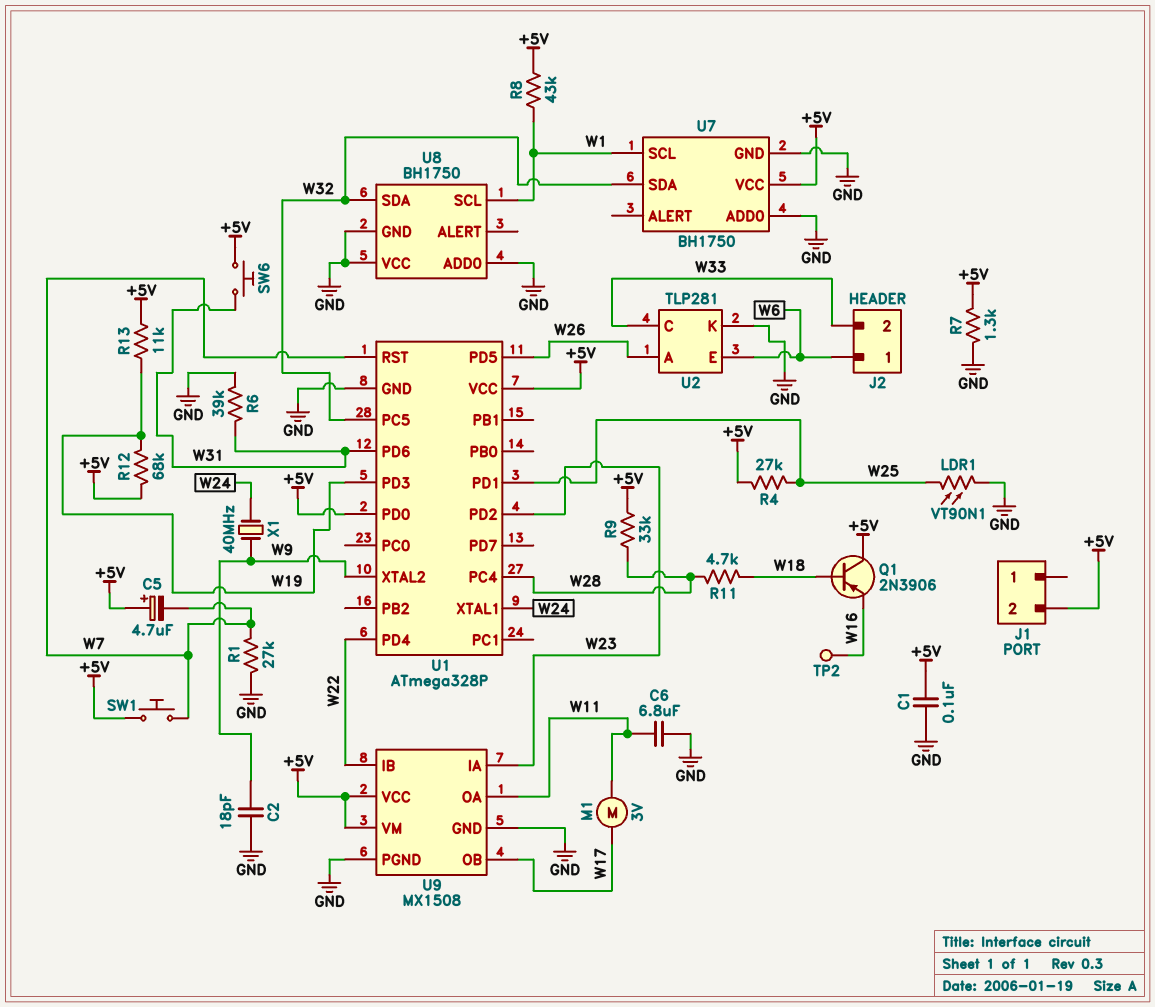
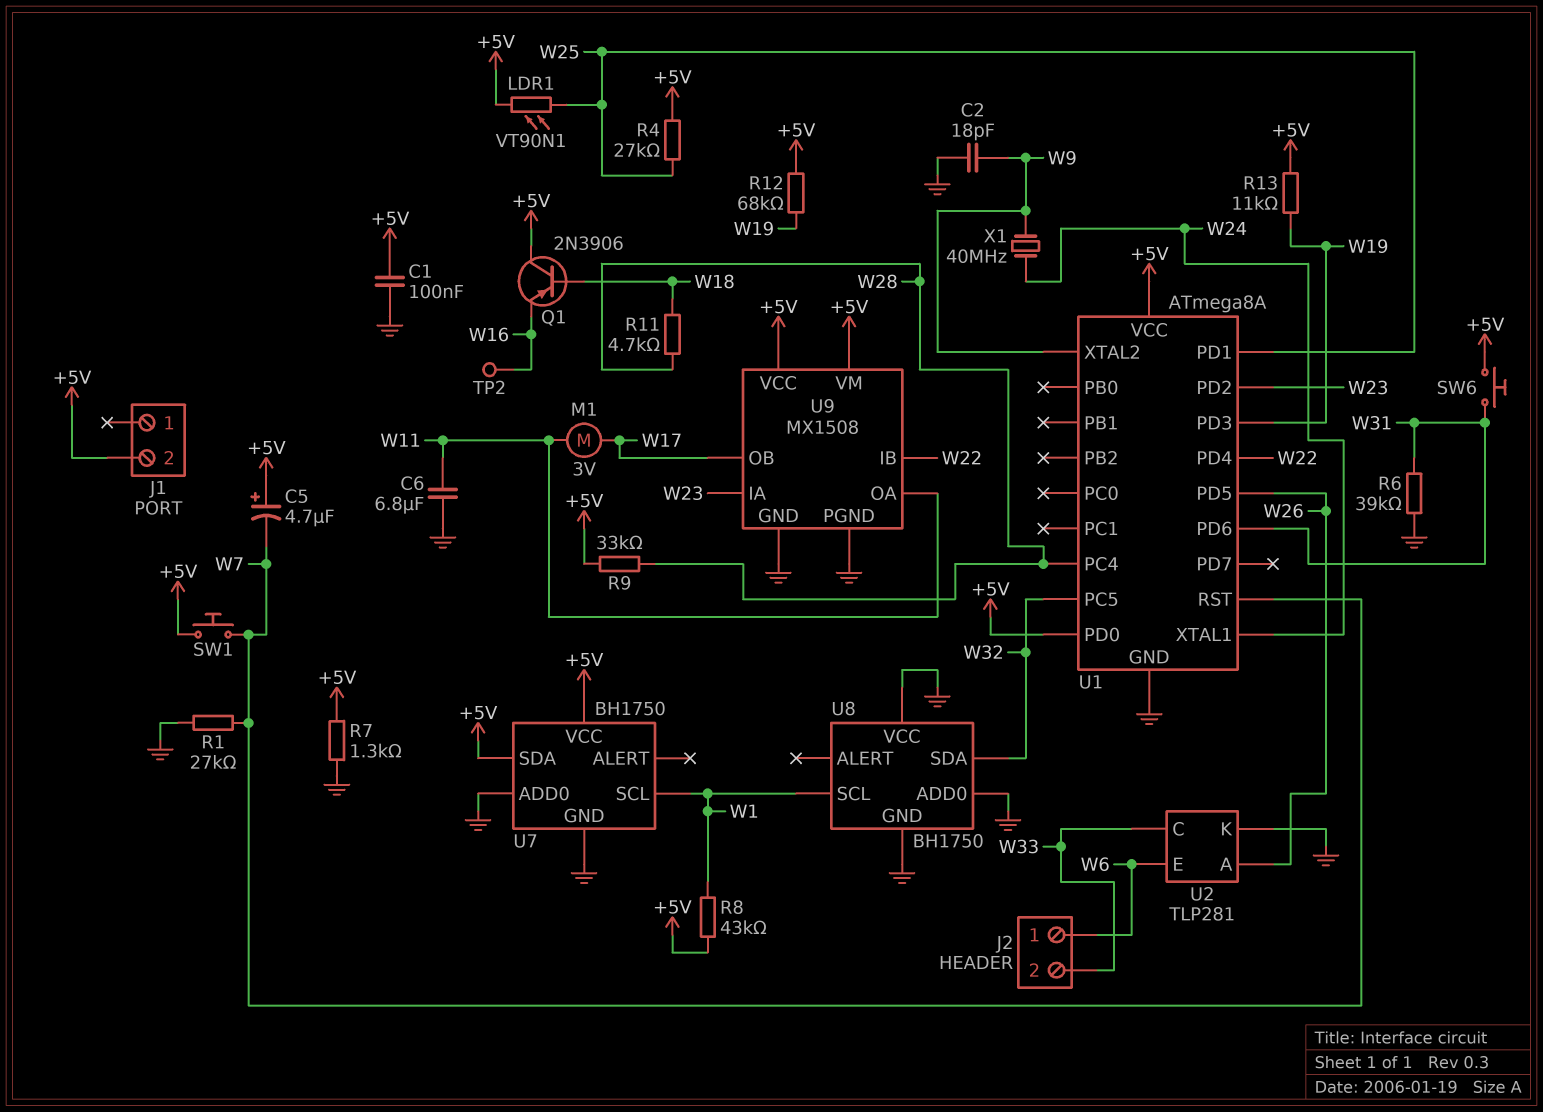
LDR1: VT90N1 (GND, W25) -> VT90N1 (+5V, W25)
U1: ATmega328P -> ATmega8A
U7 pin SDA: W32 -> +5V

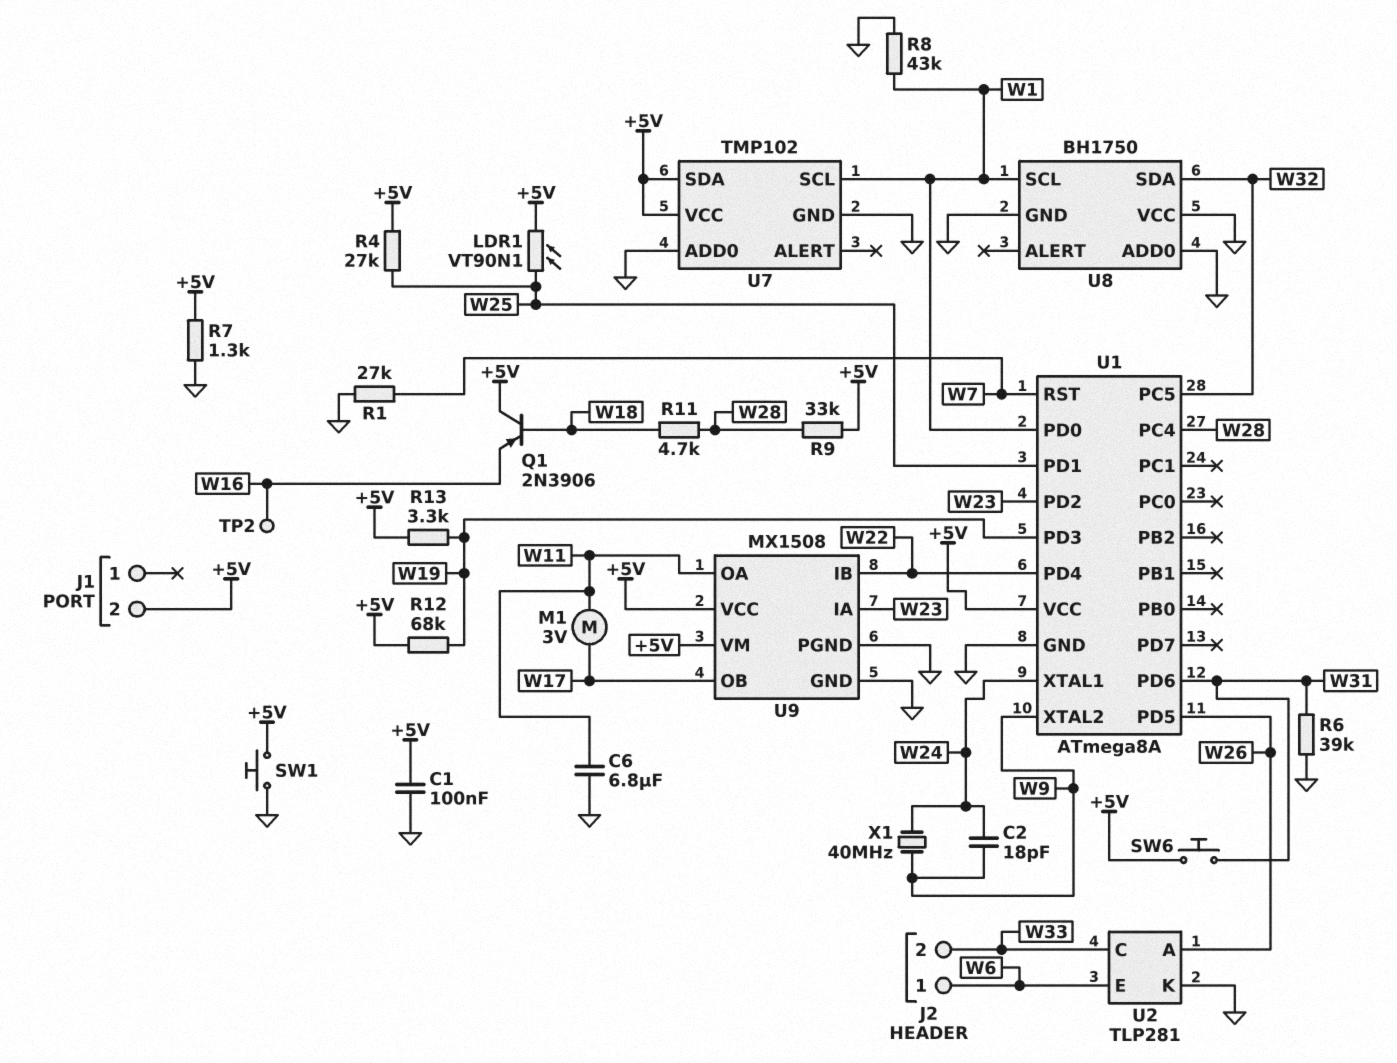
C2: 18pF (GND, W9) -> 18pF (W9, W24)
C5: 4.7uF (plus +5V, minus W7) -> none
R8: 43k (+5V, W1) -> 43k (GND, W1)
R13: 11k (+5V, W19) -> 3.3k (+5V, W19)
SW1: button (+5V, W7) -> button (+5V, GND)
U1 pin PD0: +5V -> W1
U7: BH1750 -> TMP102

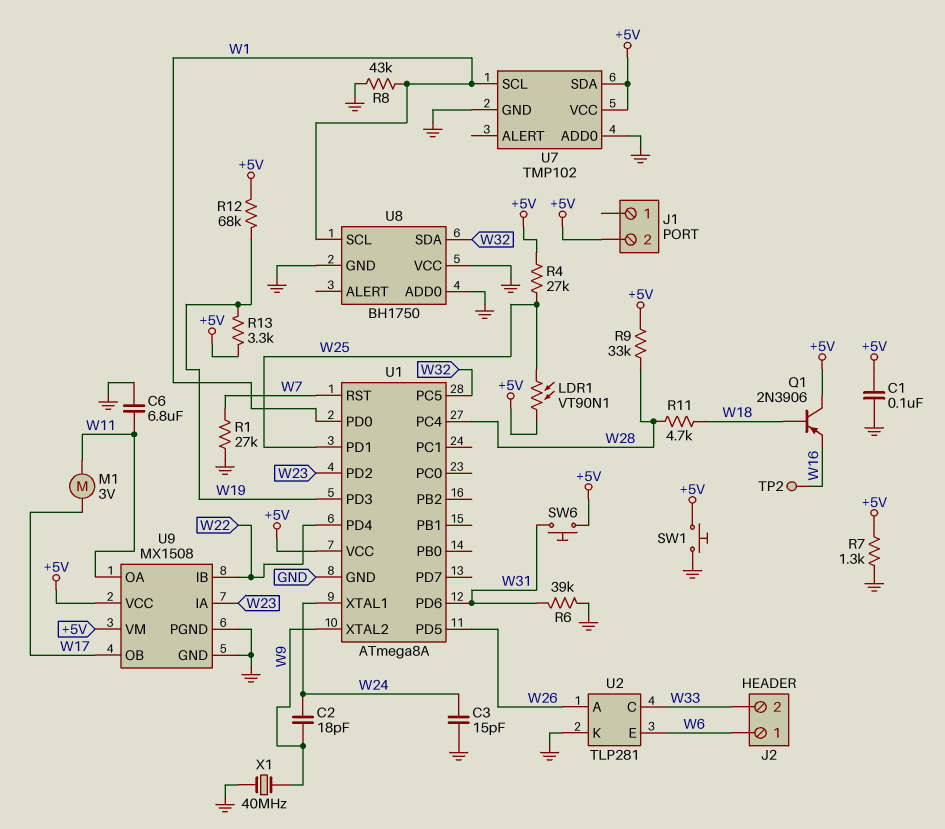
C3: none -> 15pF (GND, W24)
X1: 40MHz (W9, W24) -> 40MHz (GND, W9)

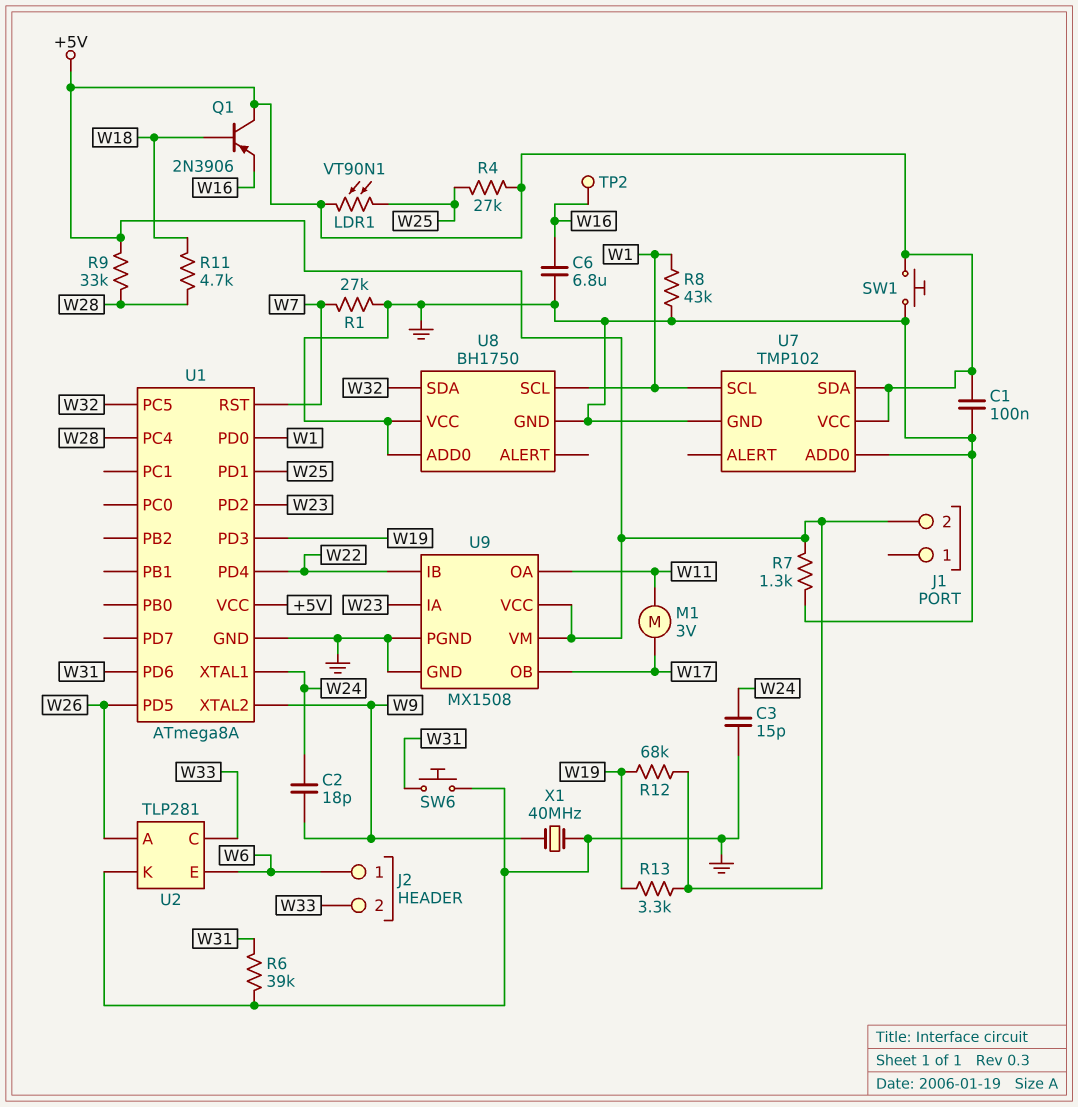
C6: 6.8uF (GND, W11) -> 6.8uF (GND, W16)
SW6: button (+5V, W31) -> button (GND, W31)

